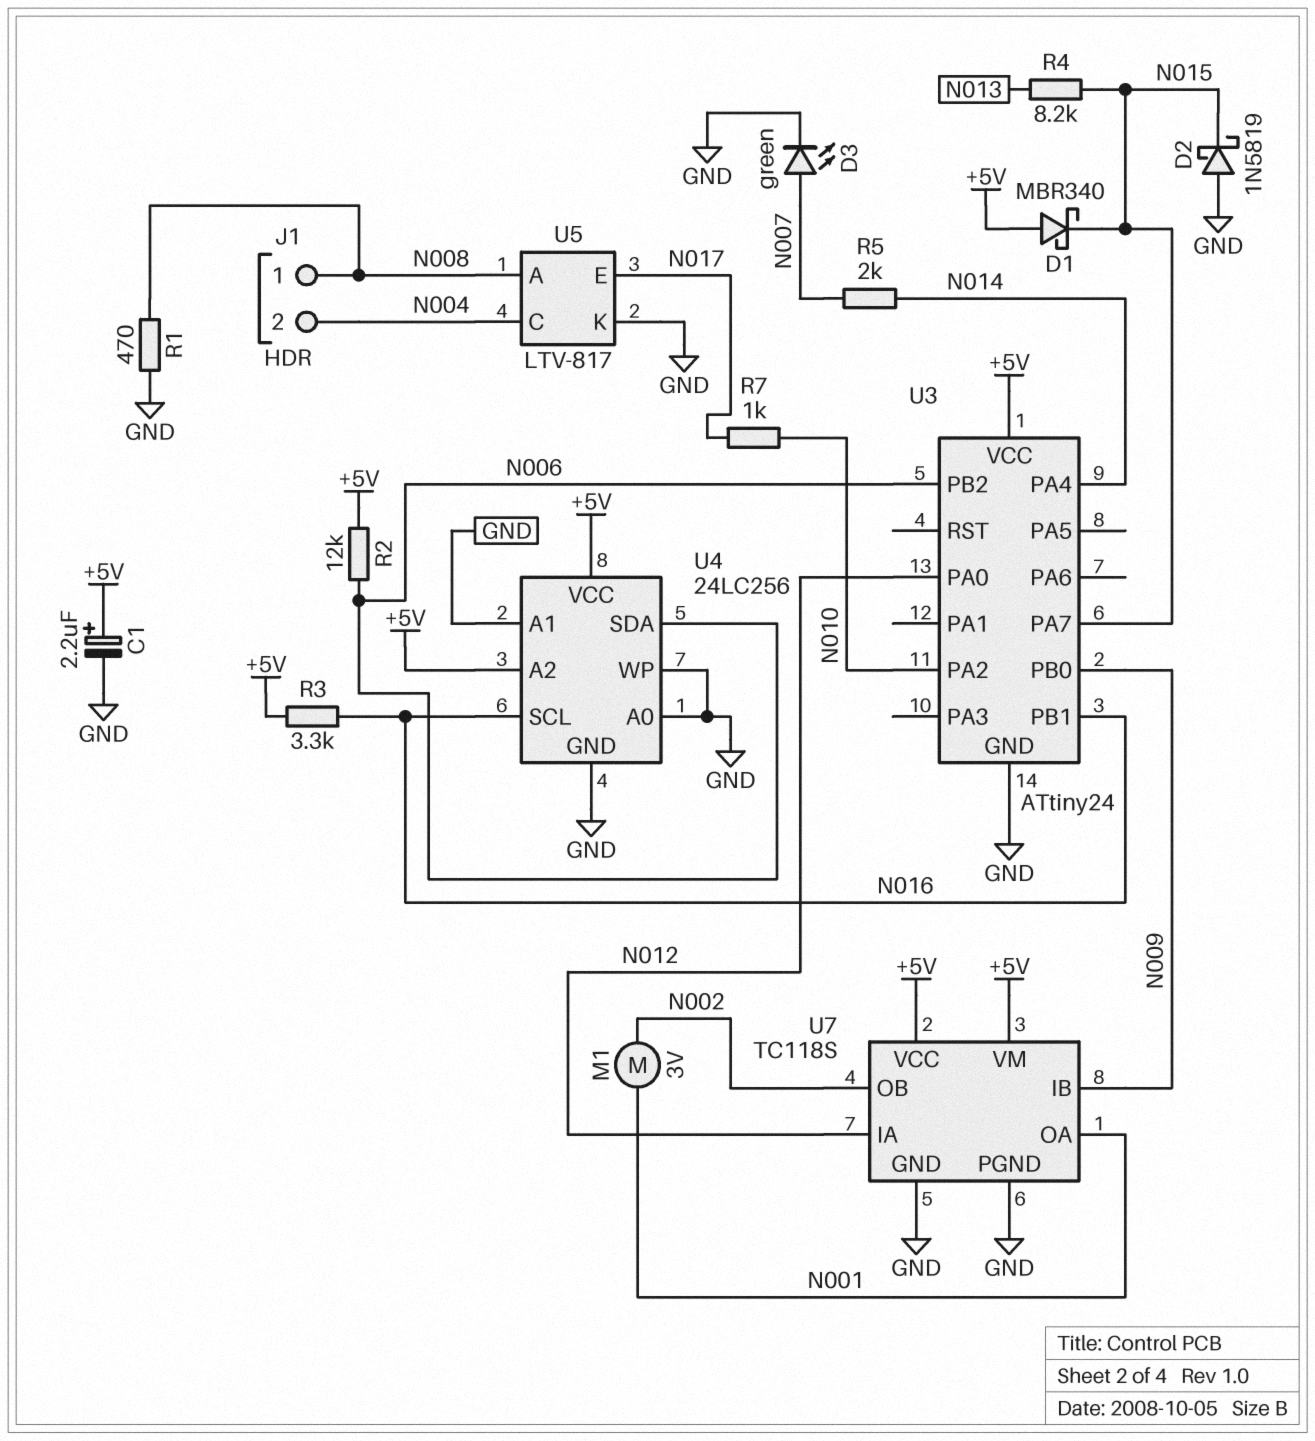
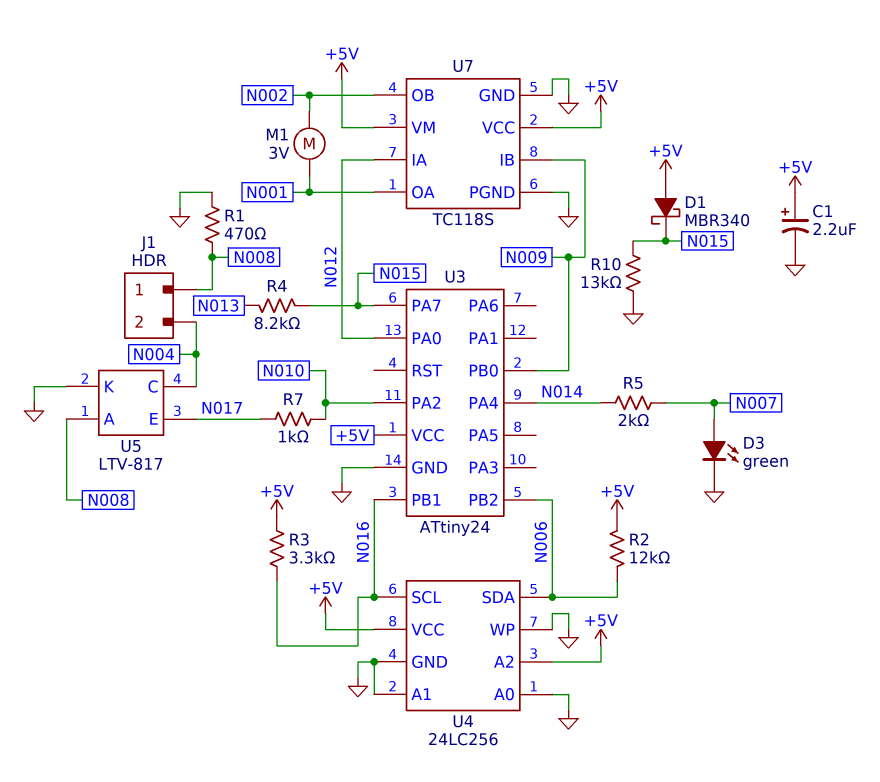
D2: schottky 1N5819 (A GND, K N015) -> none
R10: none -> 13k (GND, N015)

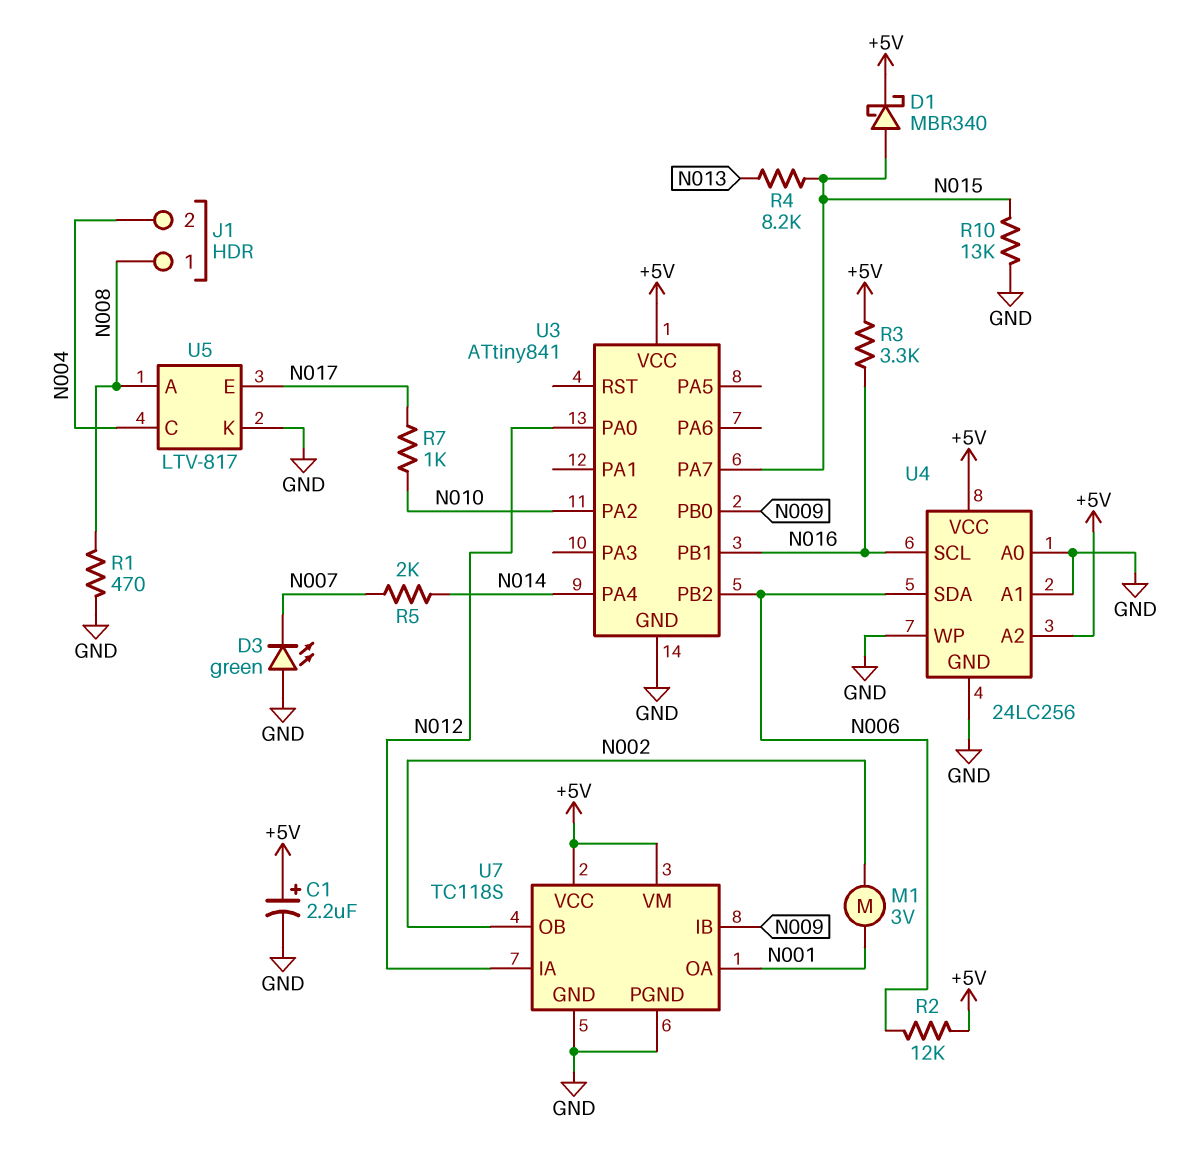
D1: schottky MBR340 (A +5V, K N015) -> schottky MBR340 (A N015, K +5V)
D3: LED green (A N007, K GND) -> LED green (A GND, K N007)
U3: ATtiny24 -> ATtiny841

